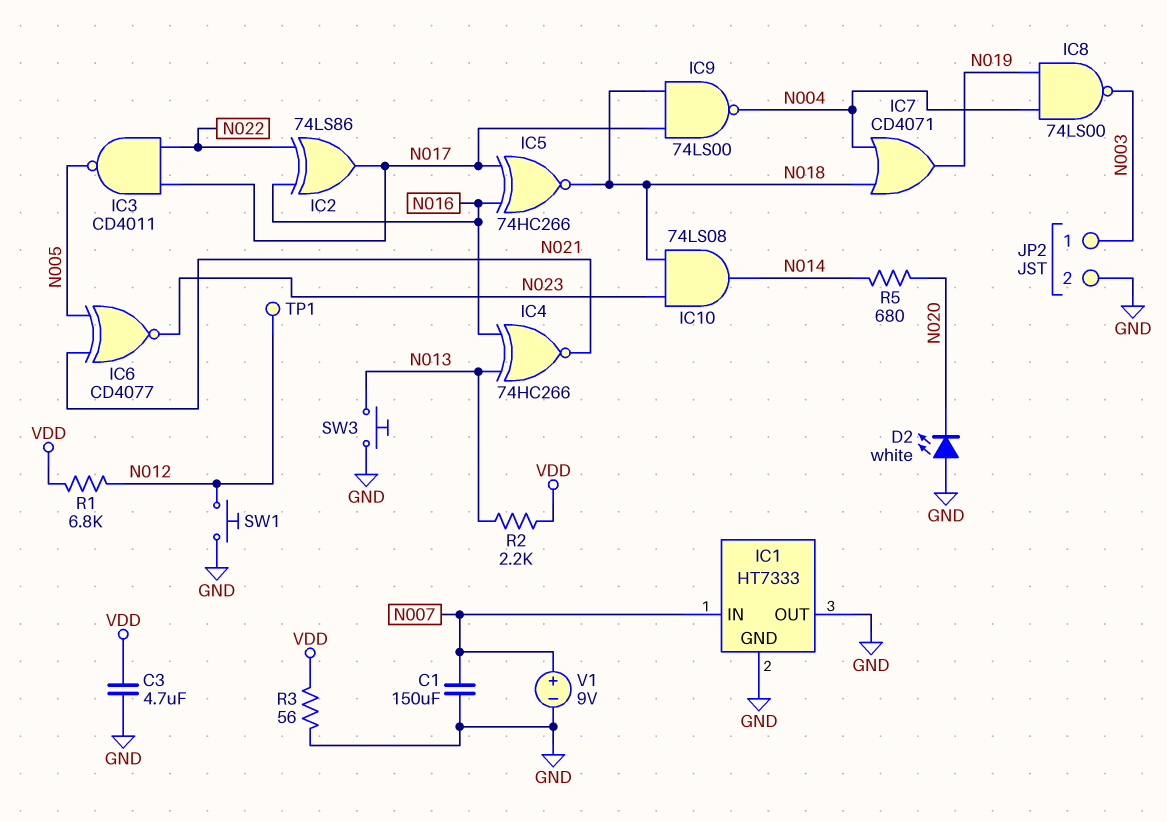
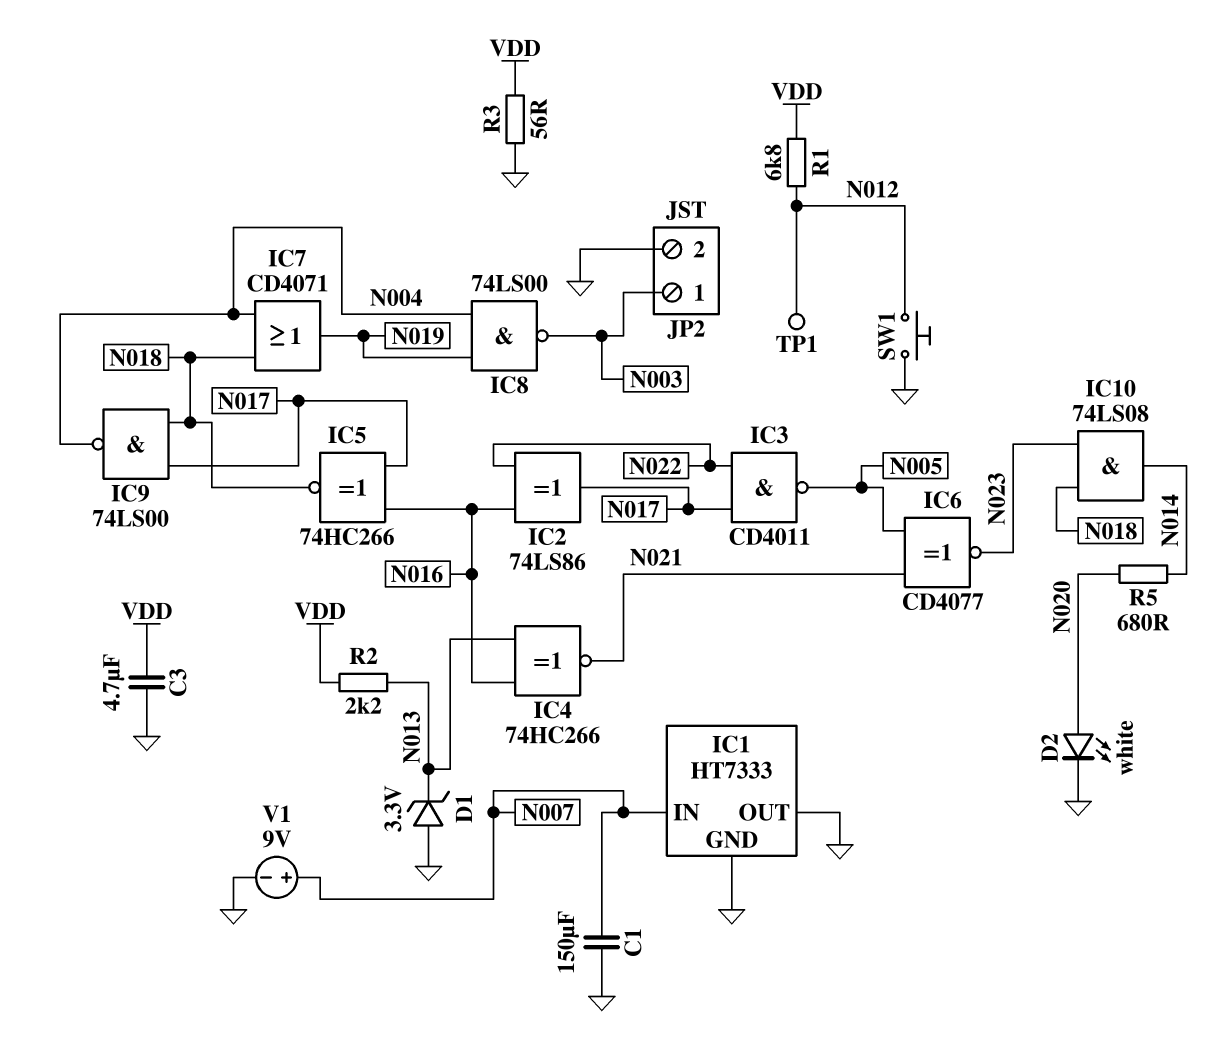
D1: none -> zener 3.3V (A GND, K N013)
D2: LED white (A GND, K N020) -> LED white (A N020, K GND)
SW3: button (GND, N013) -> none

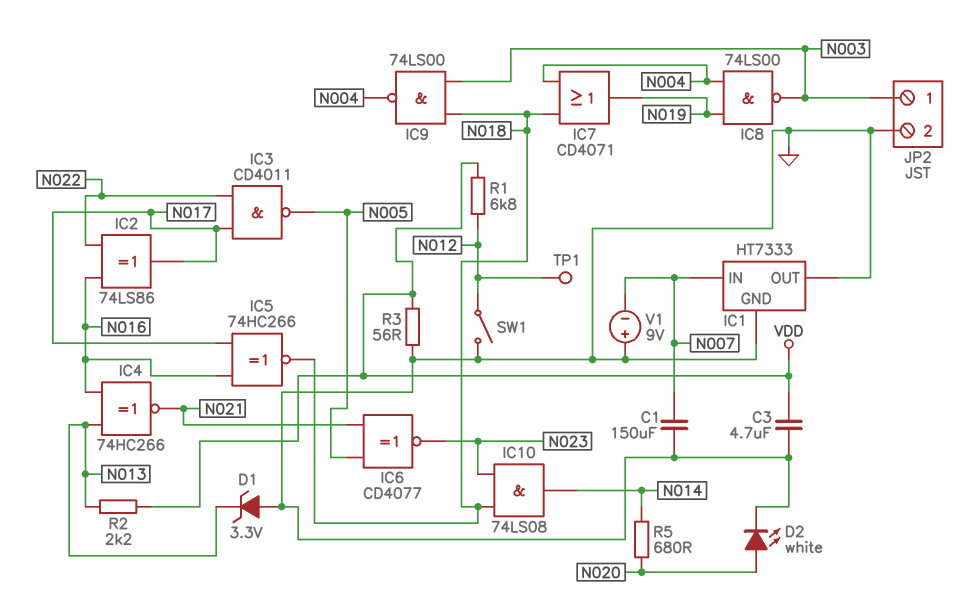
IC9: NAND 74LS00 (in N017, in N018, out N004) -> NAND 74LS00 (in N003, in N018, out N004)
SW1: button (GND, N012) -> switch (GND, N012)
V1: 9V (plus N007, minus GND) -> 9V (plus GND, minus N007)

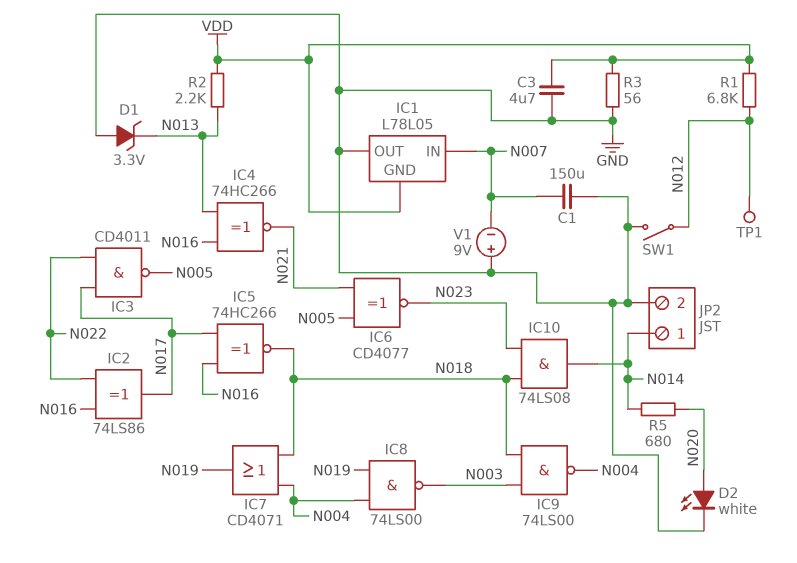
IC1: HT7333 -> L78L05
IC1 pin GND: GND -> VDD
JP2 pin 1: N003 -> N014

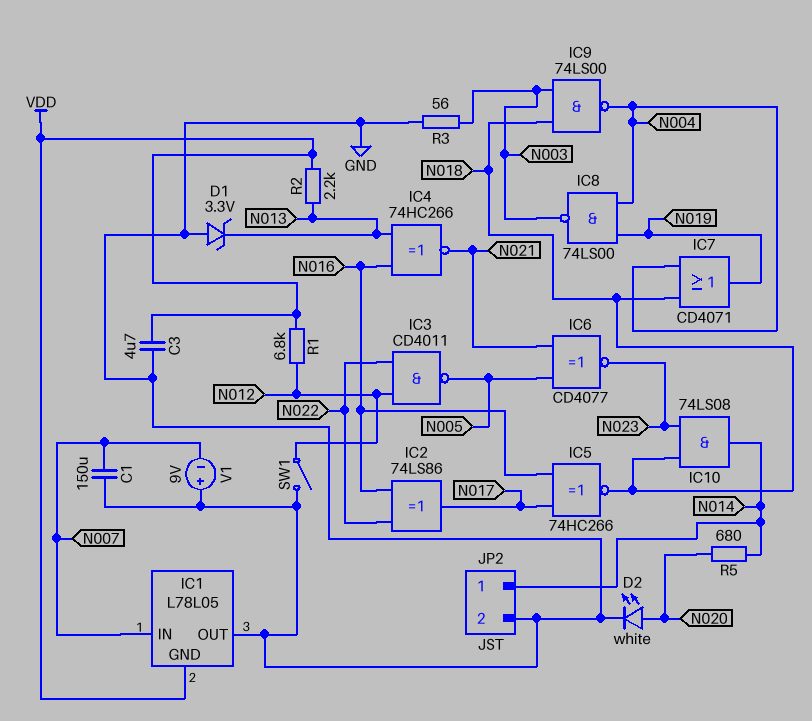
IC3: NAND CD4011 (in N017, in N022, out N005) -> NAND CD4011 (in N012, in N022, out N005)
R3: 56 (GND, VDD) -> 56 (GND, N003)
TP1: test point (N012) -> none

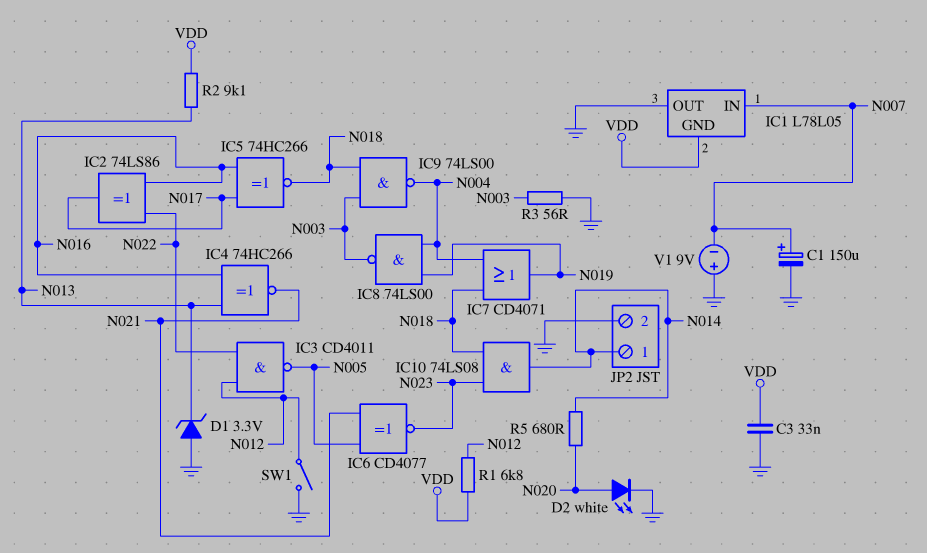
C1: 150uF (GND, N007) -> 150uF (plus N007, minus GND)
C3: 4.7uF (GND, VDD) -> 33nF (GND, VDD)
R2: 2.2k (N013, VDD) -> 9.1k (N013, VDD)

